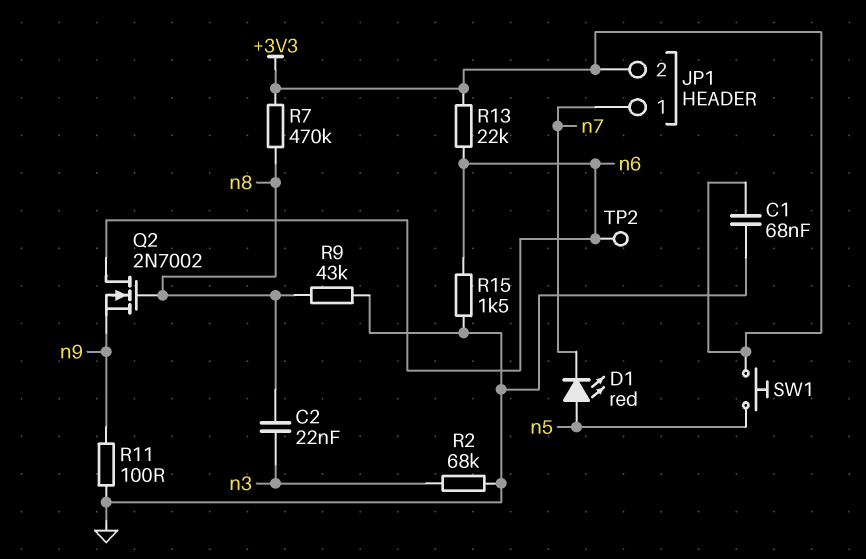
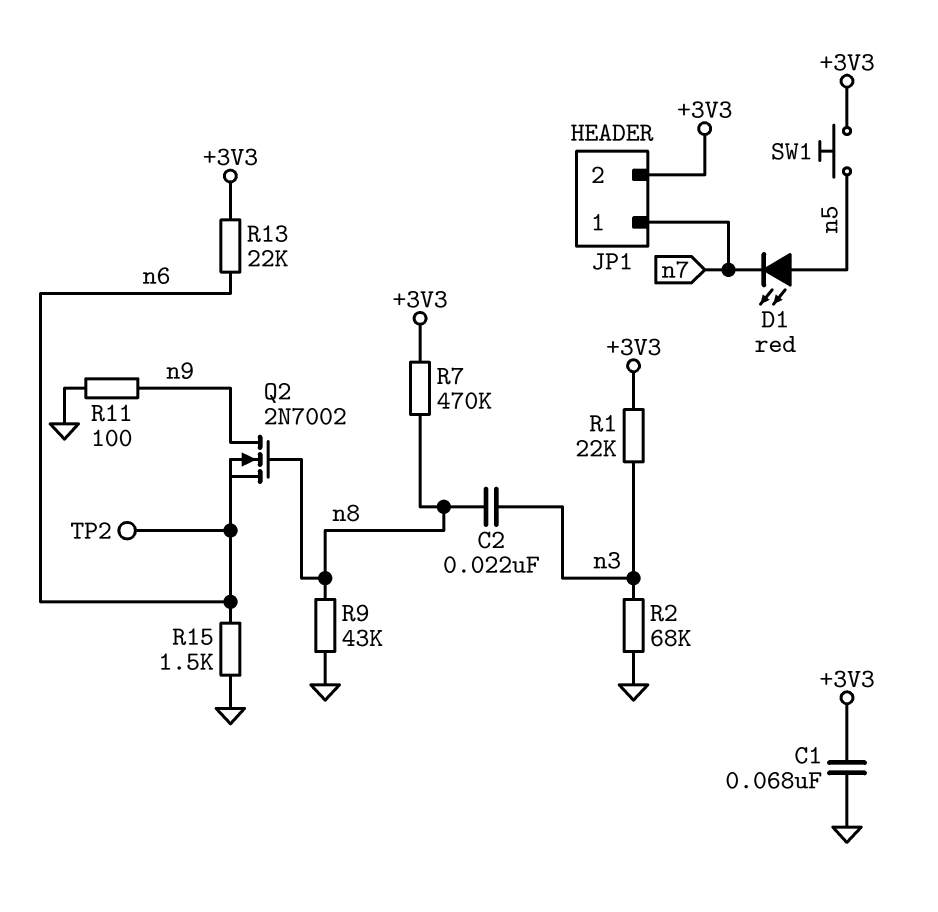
Q2: NMOS 2N7002 (G n8, D n6, S n9) -> NMOS 2N7002 (G n8, D n9, S n6)
R1: none -> 22k (+3V3, n3)

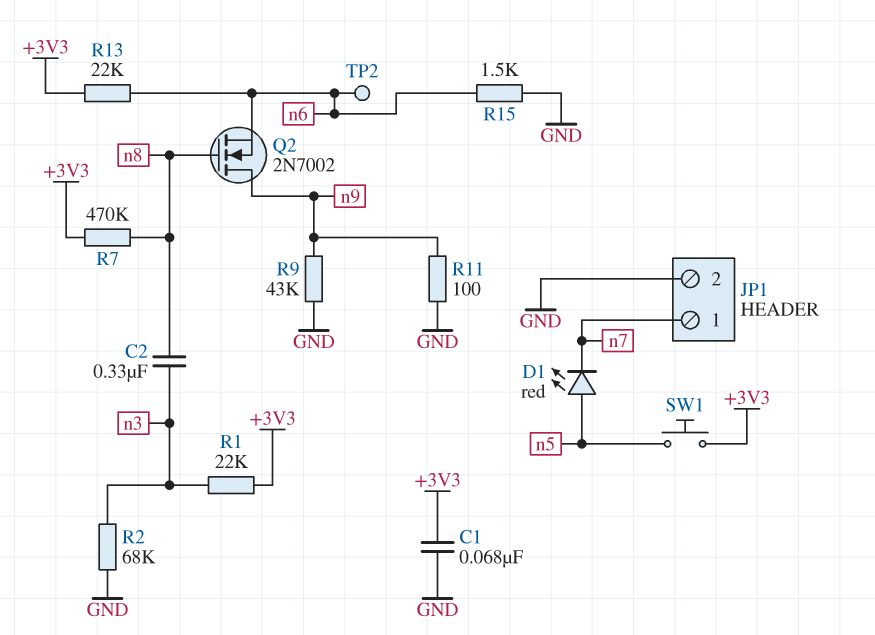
C2: 22nF (n3, n8) -> 330nF (n3, n8)
JP1 pin 2: +3V3 -> GND
R9: 43k (GND, n8) -> 43k (GND, n9)

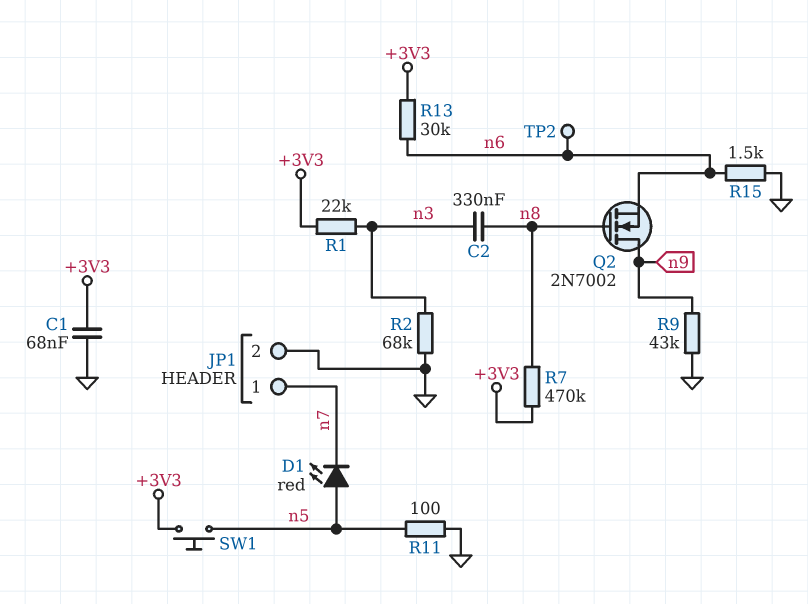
R11: 100 (GND, n9) -> 100 (GND, n5)
R13: 22k (+3V3, n6) -> 30k (+3V3, n6)

